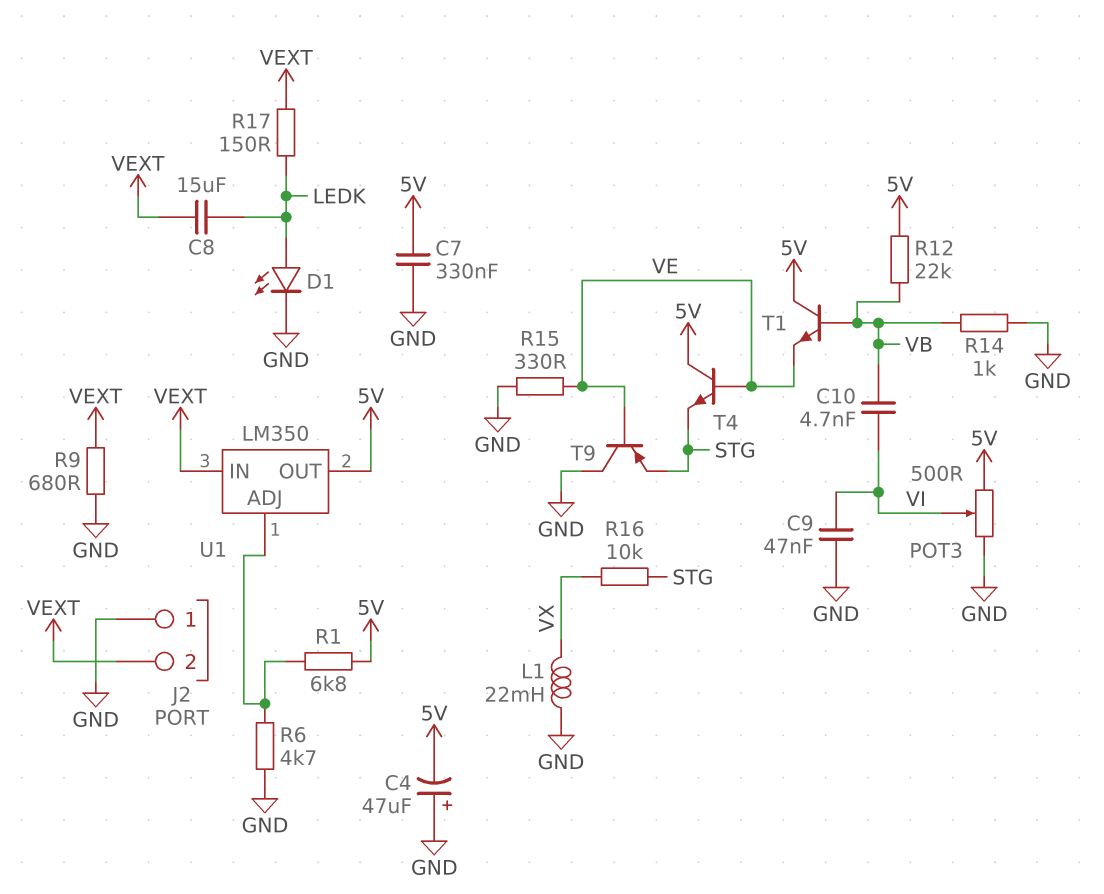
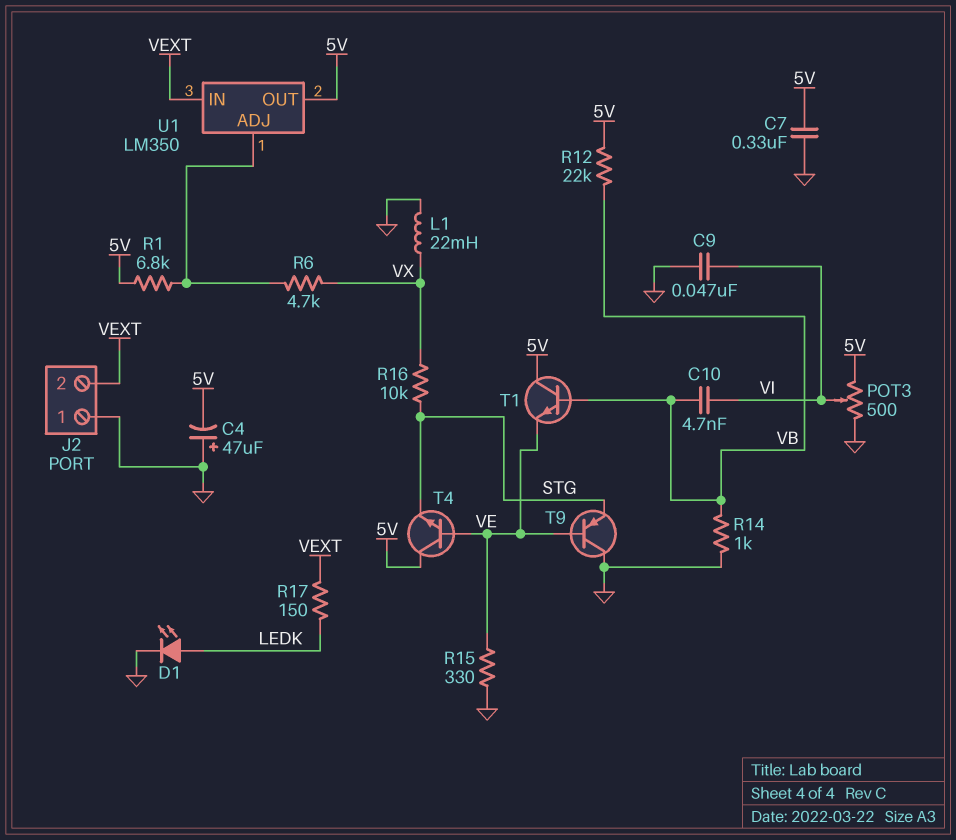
C8: 15uF (LEDK, VEXT) -> none
R6: 4.7k (GND, U1/ADJ) -> 4.7k (U1/ADJ, VX)
R9: 680 (GND, VEXT) -> none

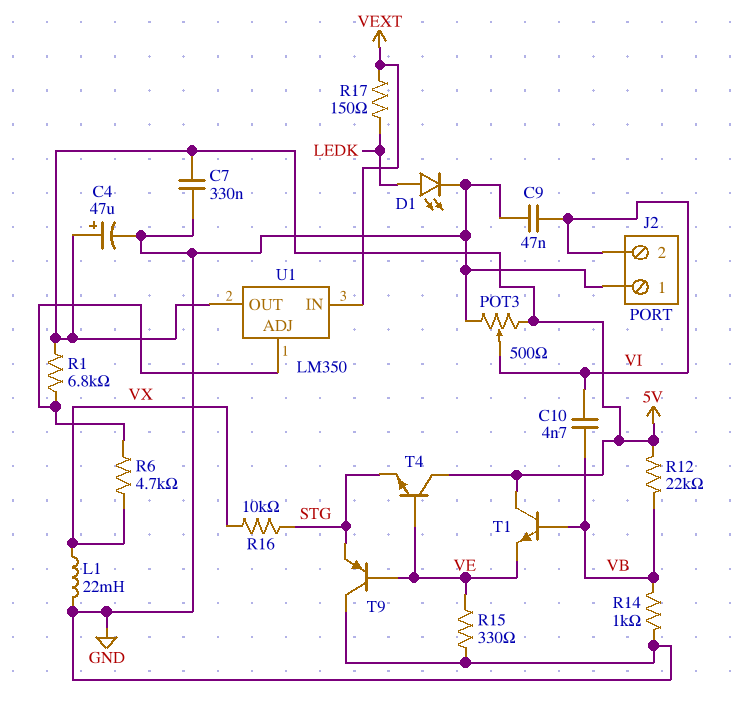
C4: 47uF (plus GND, minus 5V) -> 47uF (plus 5V, minus GND)
J2 pin 2: VEXT -> VI

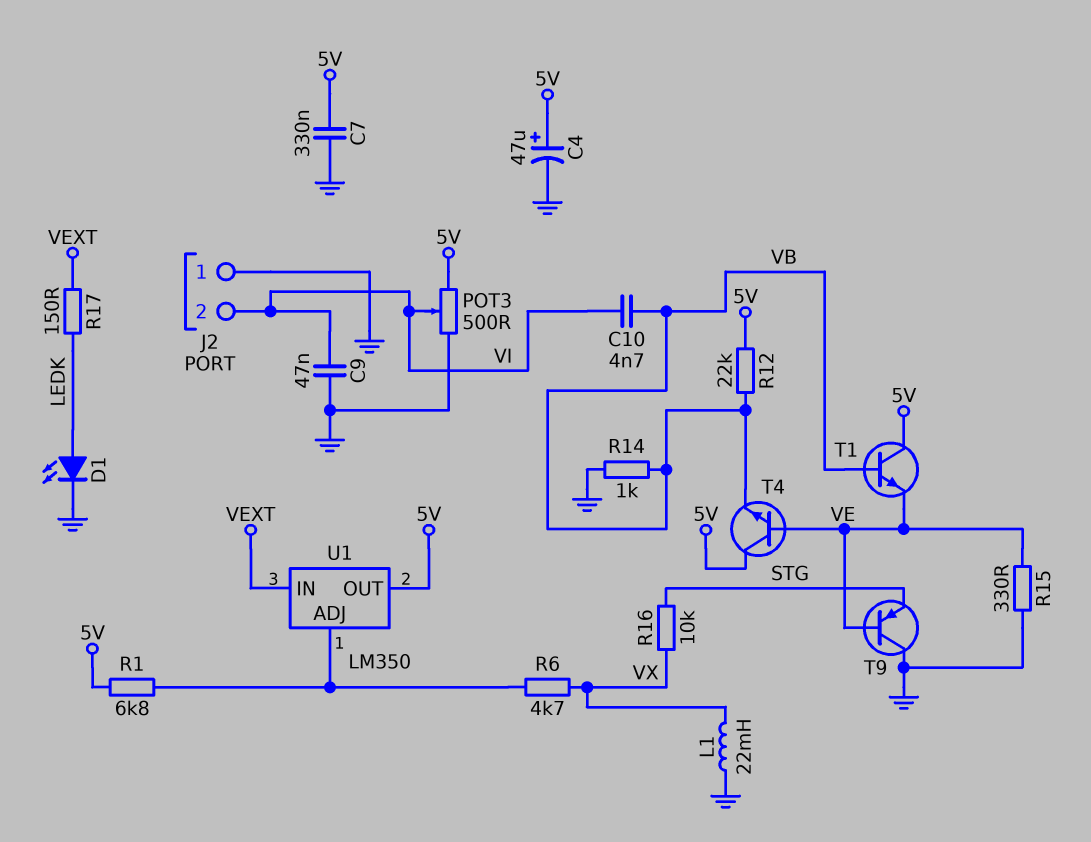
T4: NPN (B VE, C 5V, E STG) -> NPN (B VE, C 5V, E VB)

